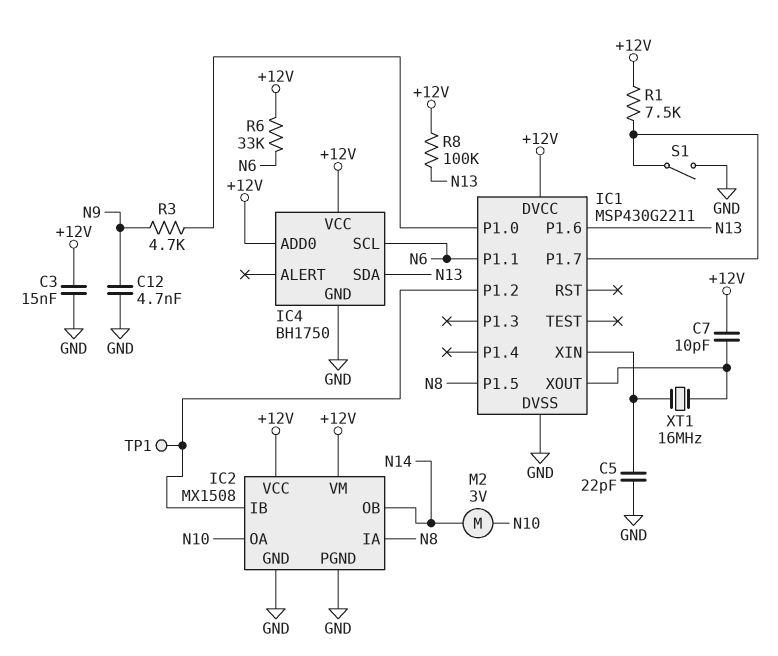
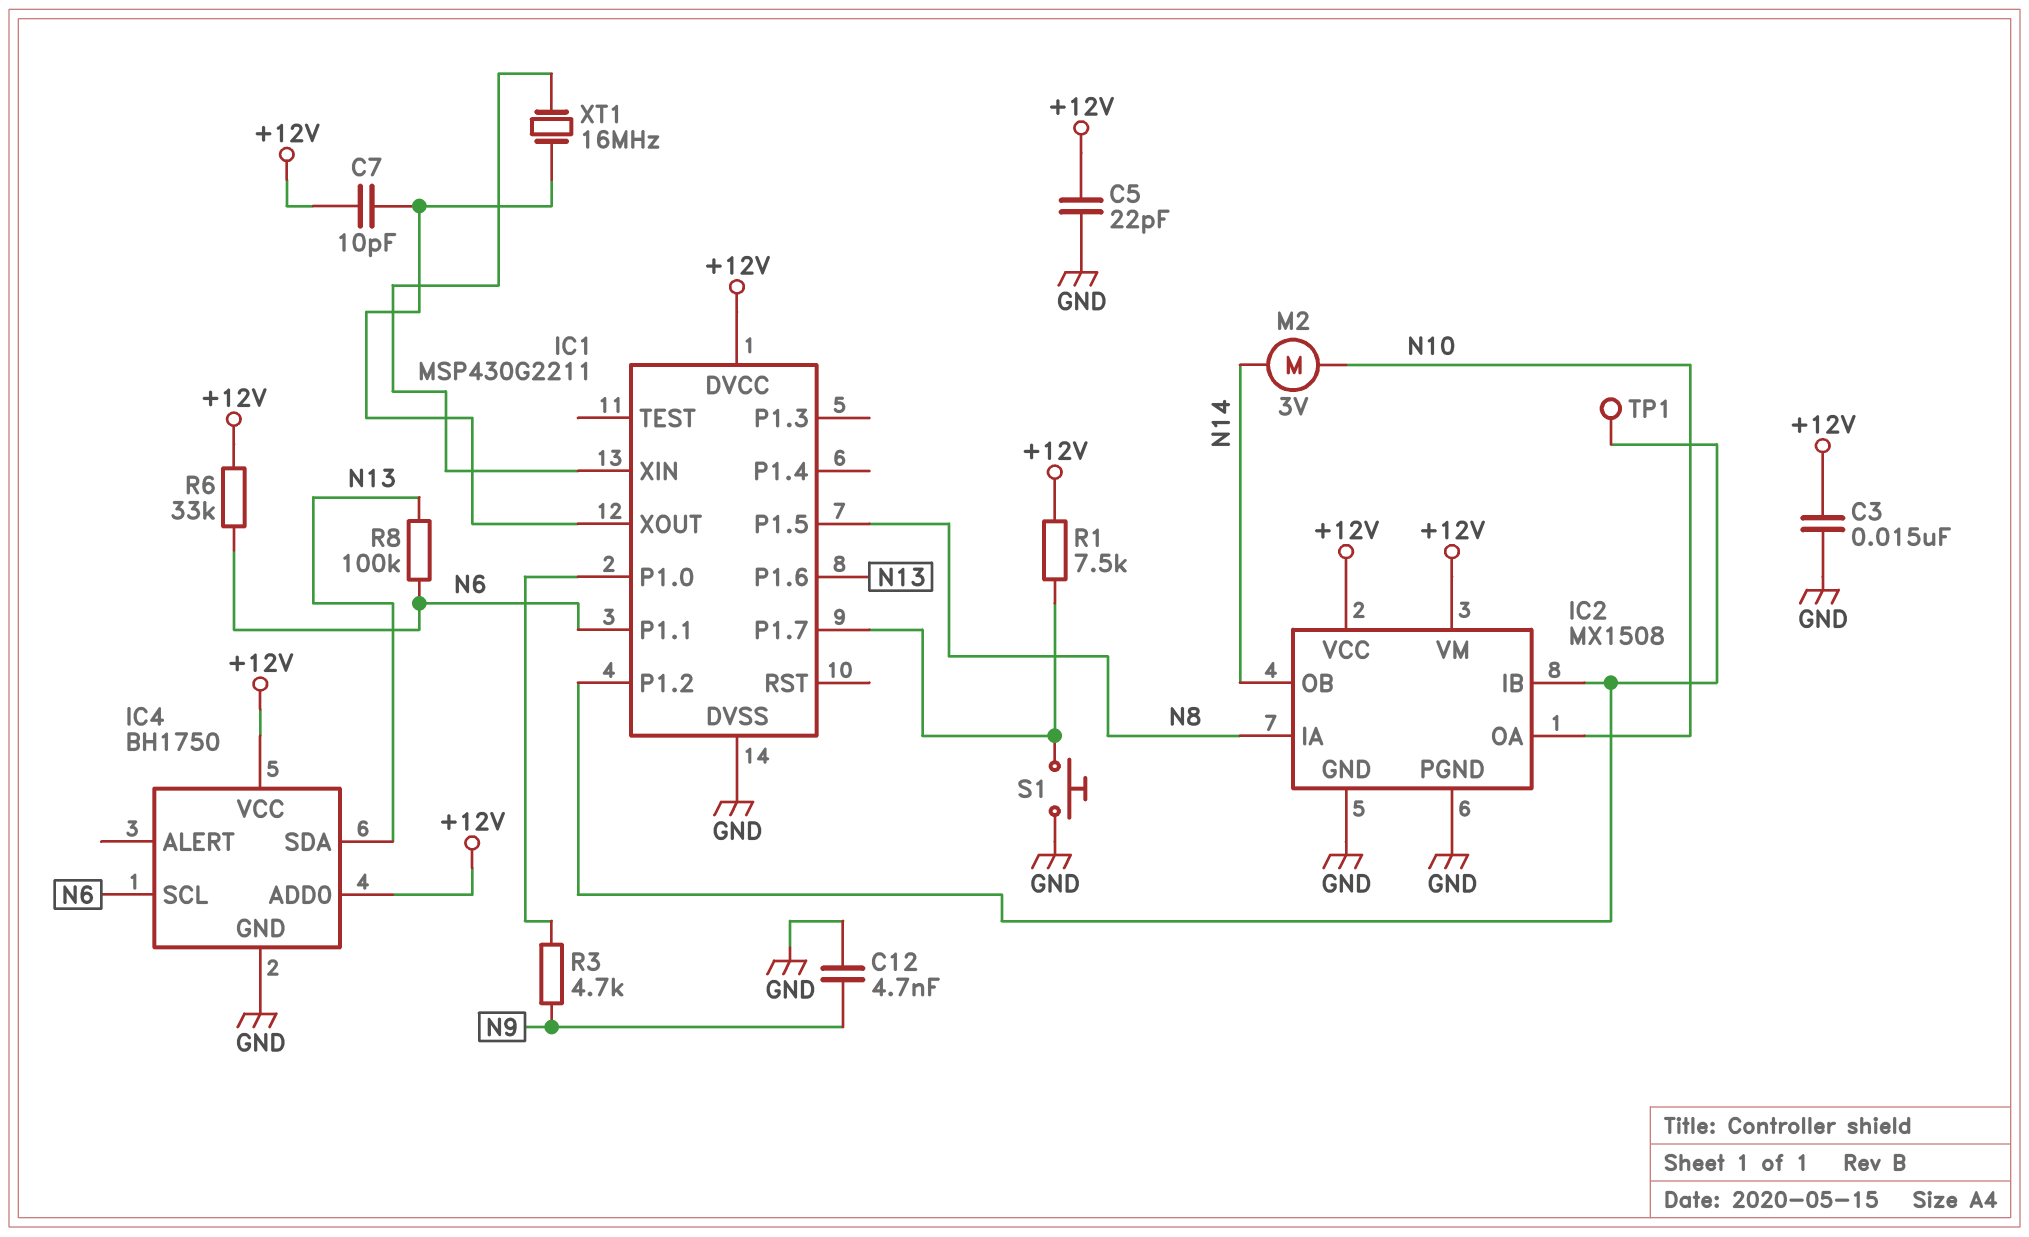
C5: 22pF (GND, IC1/XIN) -> 22pF (+12V, GND)
R8: 100k (+12V, N13) -> 100k (N6, N13)
S1: switch (GND, IC1/P1.7) -> button (GND, IC1/P1.7)

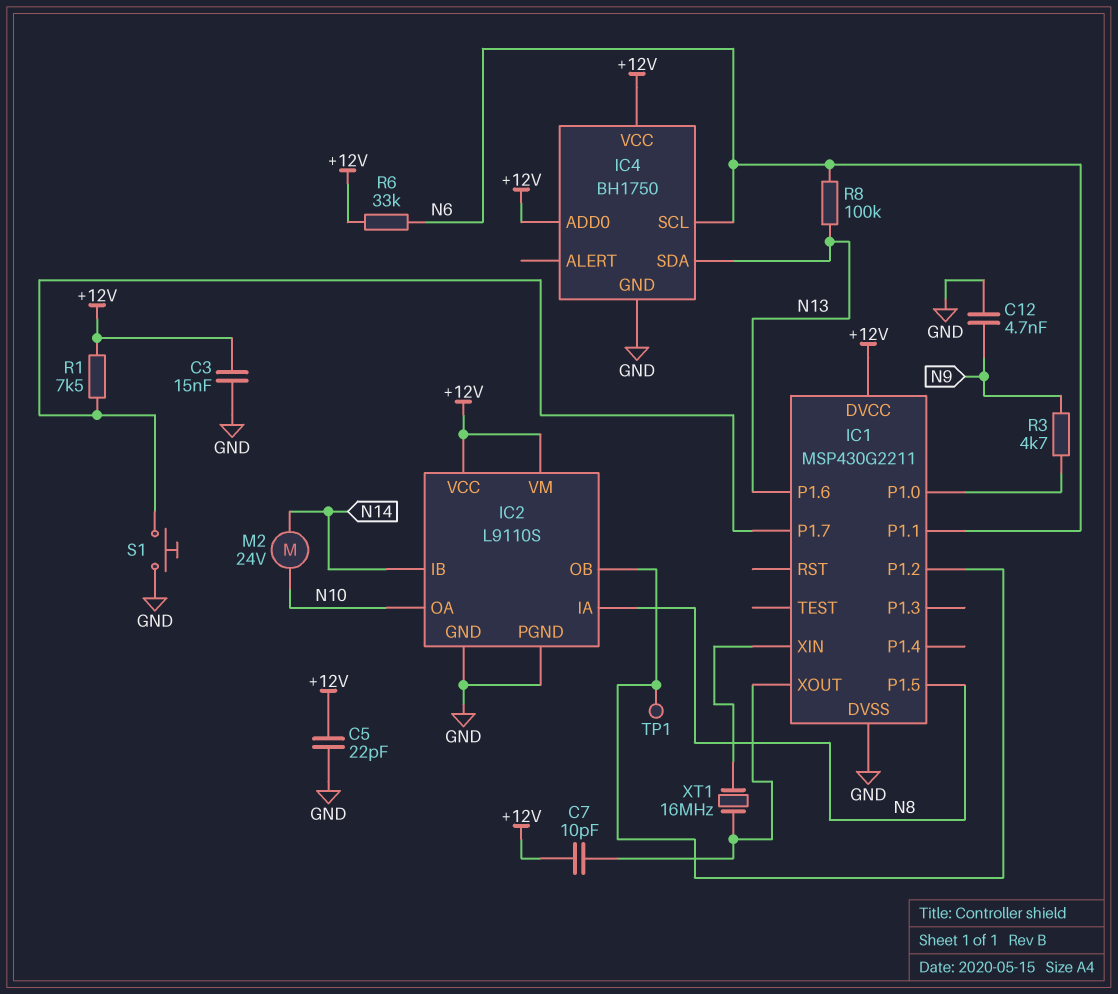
IC2: MX1508 -> L9110S
IC2 pin IB: IC1/P1.2 -> N14
IC2 pin OB: N14 -> IC1/P1.2
M2: motor 3V (N10, N14) -> motor 24V (N10, N14)

